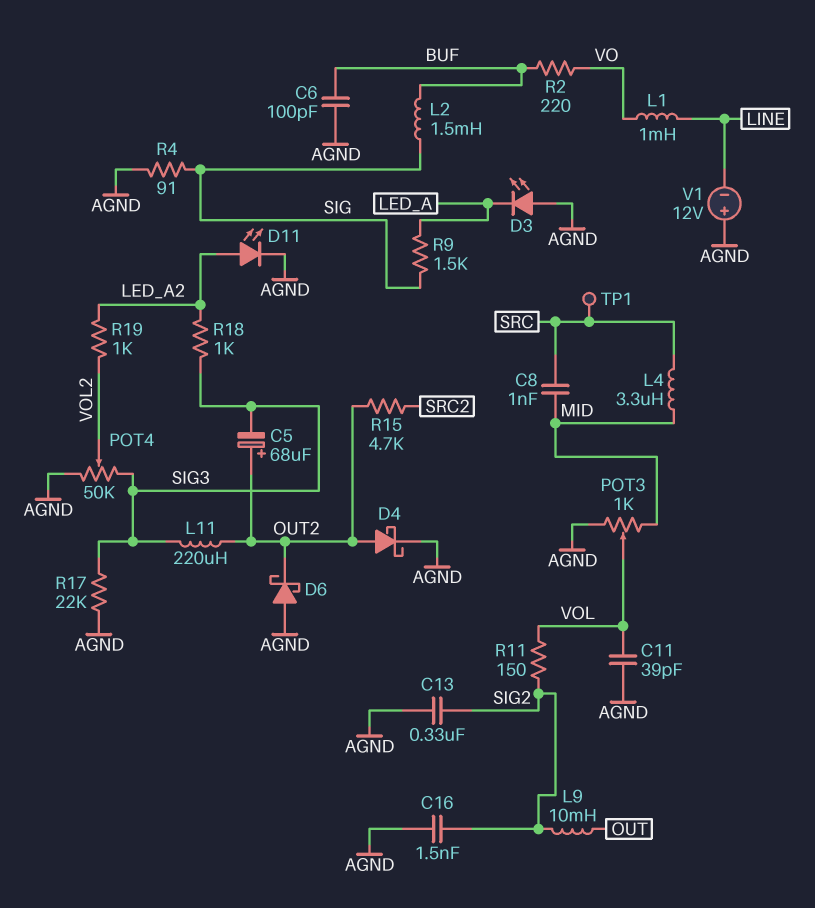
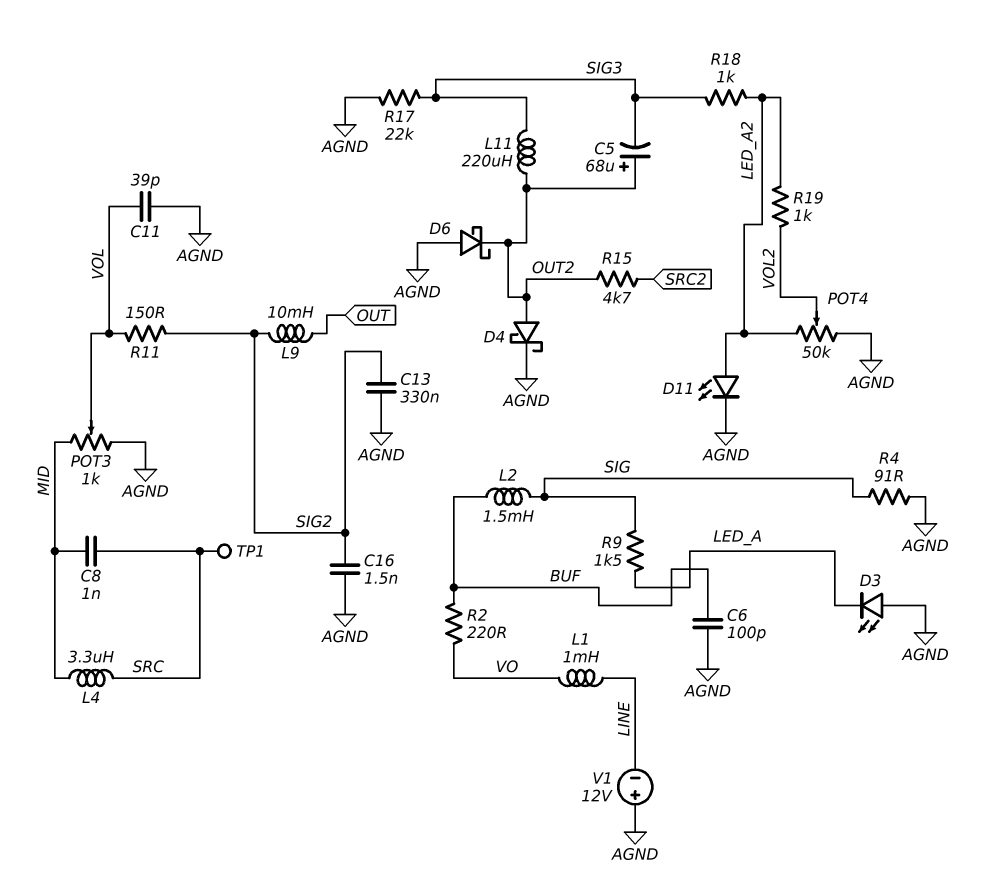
POT4: 50k (AGND, SIG3, wiper VOL2) -> 50k (AGND, LED_A2, wiper VOL2)

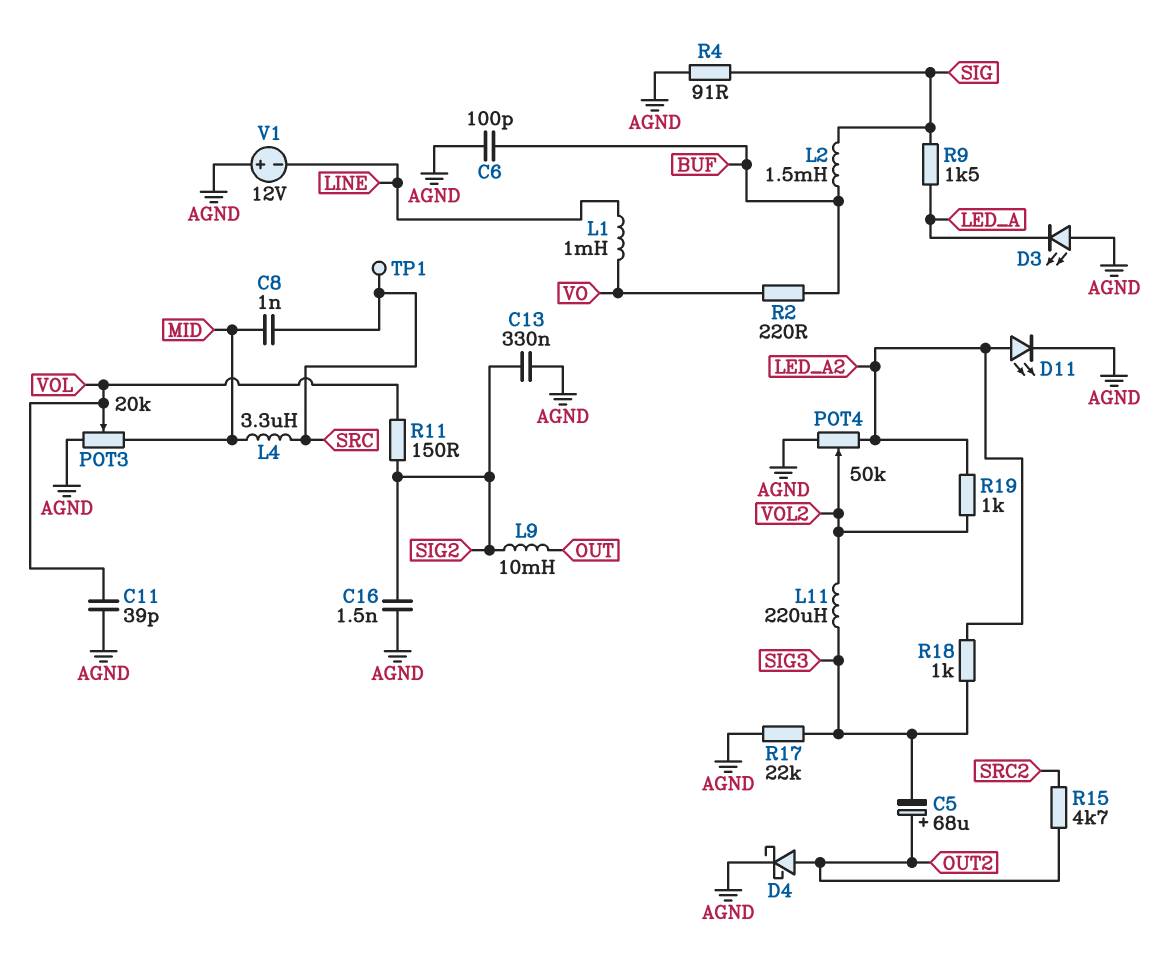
D6: schottky (A AGND, K OUT2) -> none
L11: 220uH (OUT2, SIG3) -> 220uH (SIG3, VOL2)
POT3: 1k (AGND, MID, wiper VOL) -> 20k (AGND, MID, wiper VOL)

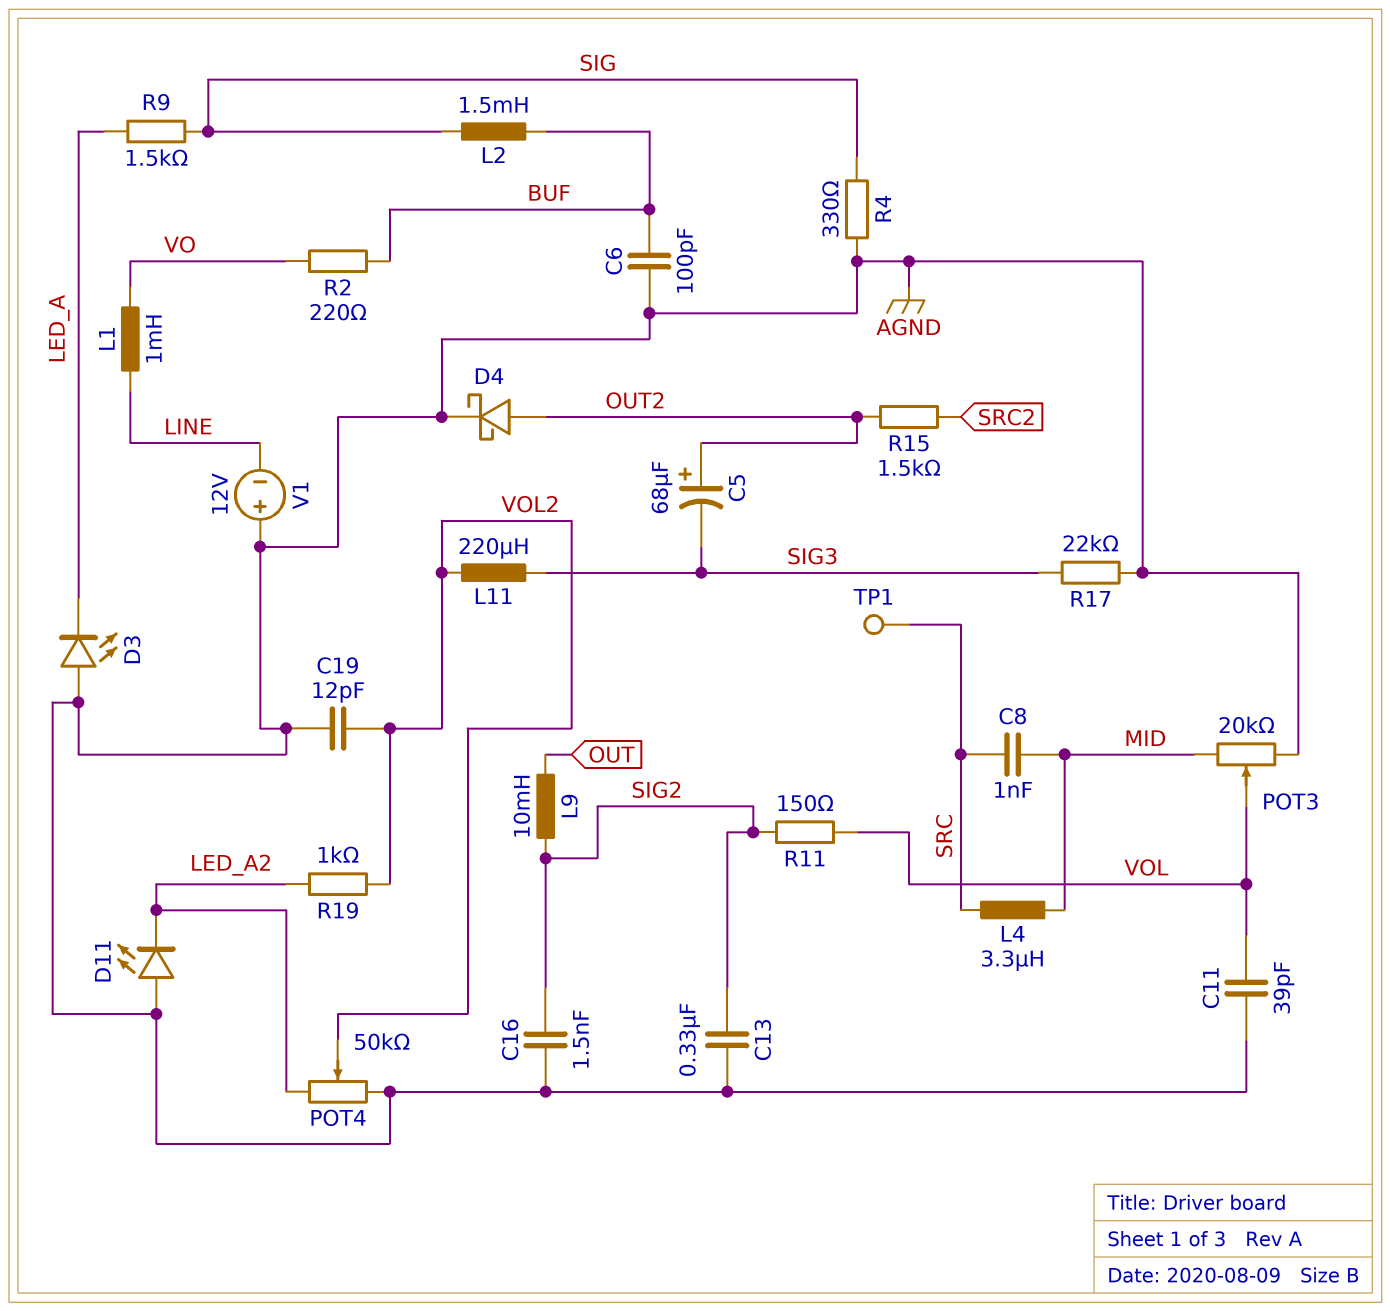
C19: none -> 12pF (AGND, VOL2)
D11: LED (A LED_A2, K AGND) -> LED (A AGND, K LED_A2)
R4: 91 (AGND, SIG) -> 330 (AGND, SIG)
R15: 4.7k (OUT2, SRC2) -> 1.5k (OUT2, SRC2)
R18: 1k (LED_A2, SIG3) -> none

